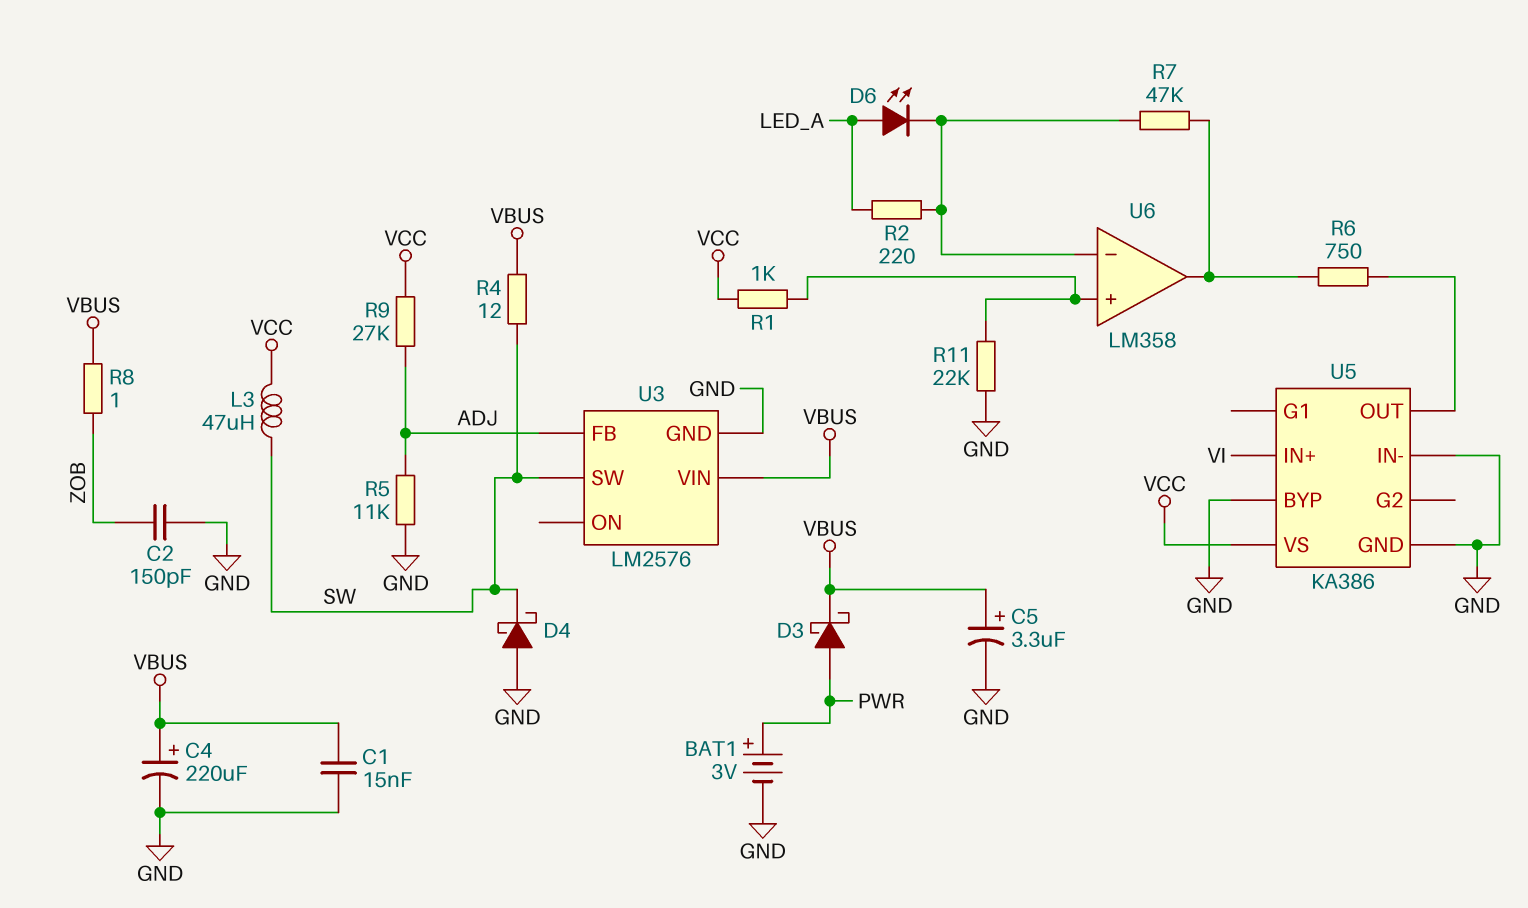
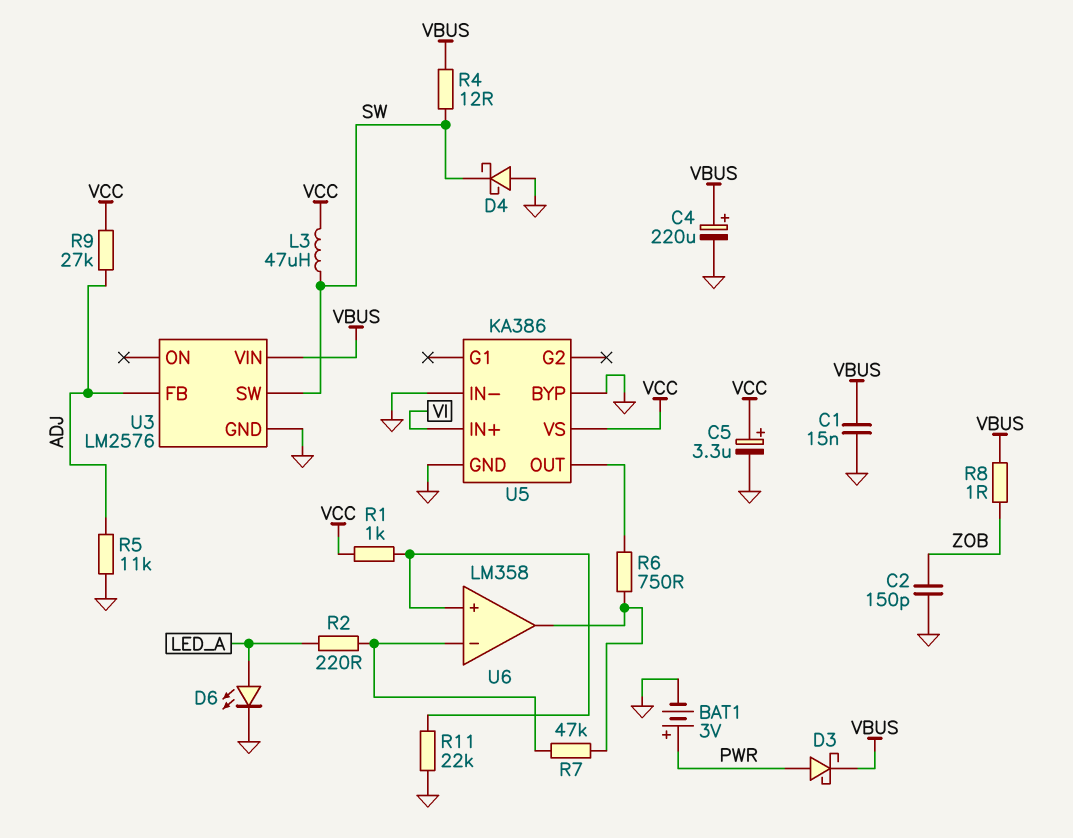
C5: 3.3uF (plus VBUS, minus GND) -> 3.3uF (plus VCC, minus GND)
D6: LED (A LED_A, K U6/in-) -> LED (A LED_A, K GND)

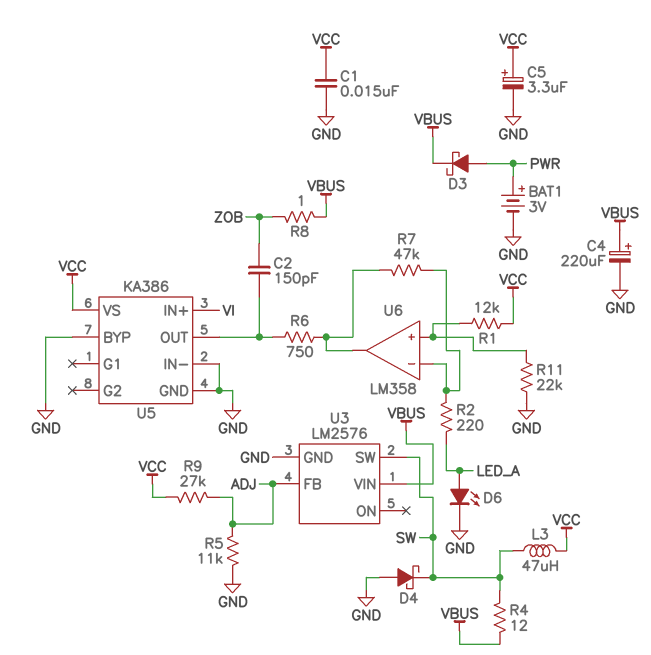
C1: 15nF (GND, VBUS) -> 15nF (GND, VCC)
C2: 150pF (GND, ZOB) -> 150pF (U5/OUT, ZOB)
R1: 1k (U6/in+, VCC) -> 12k (U6/in+, VCC)

